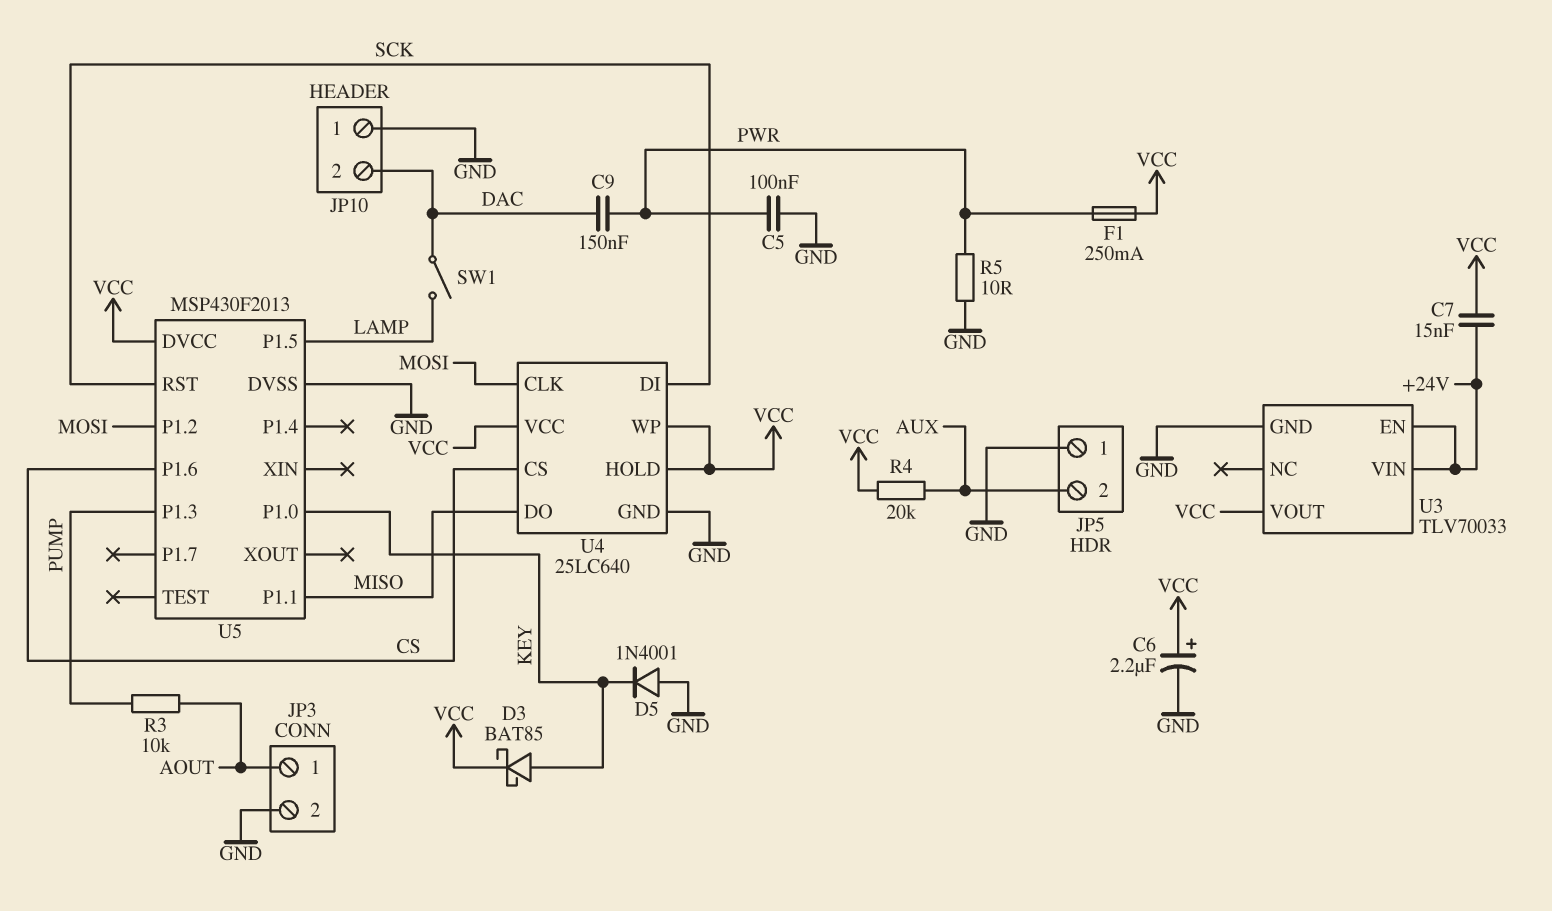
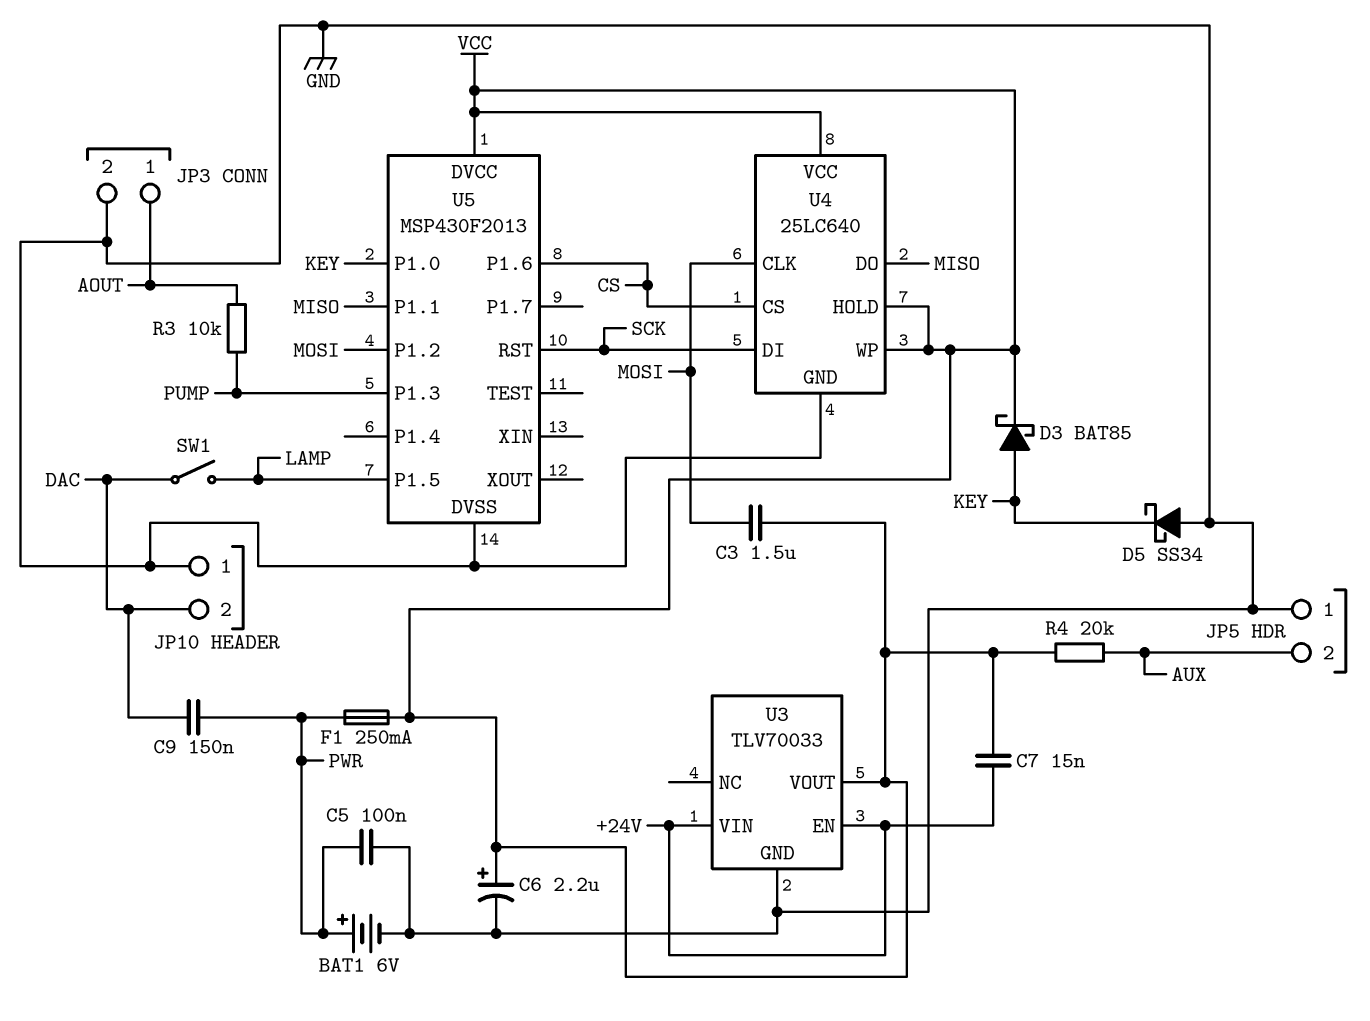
BAT1: none -> 6V (plus PWR, minus GND)
C3: none -> 1.5uF (MOSI, VCC)
D5: diode 1N4001 (A GND, K KEY) -> schottky SS34 (A GND, K KEY)
R5: 10 (GND, PWR) -> none

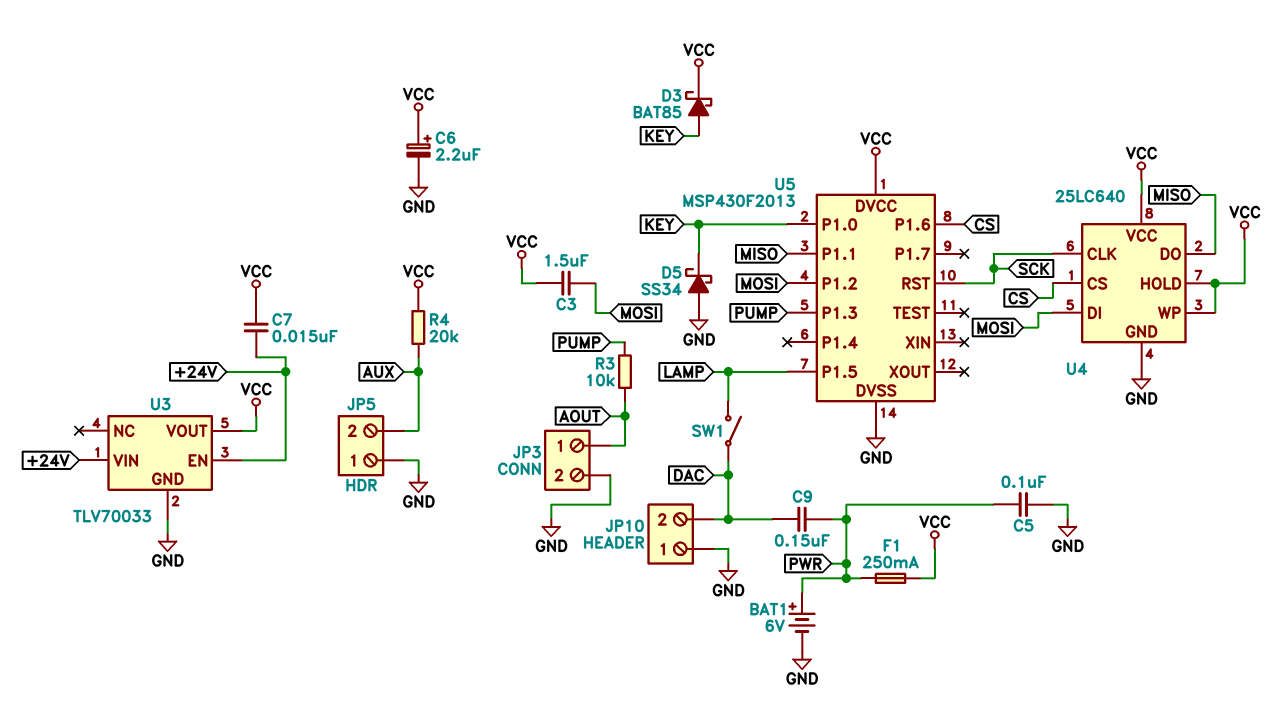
U4 pin CLK: MOSI -> SCK
U4 pin DI: SCK -> MOSI

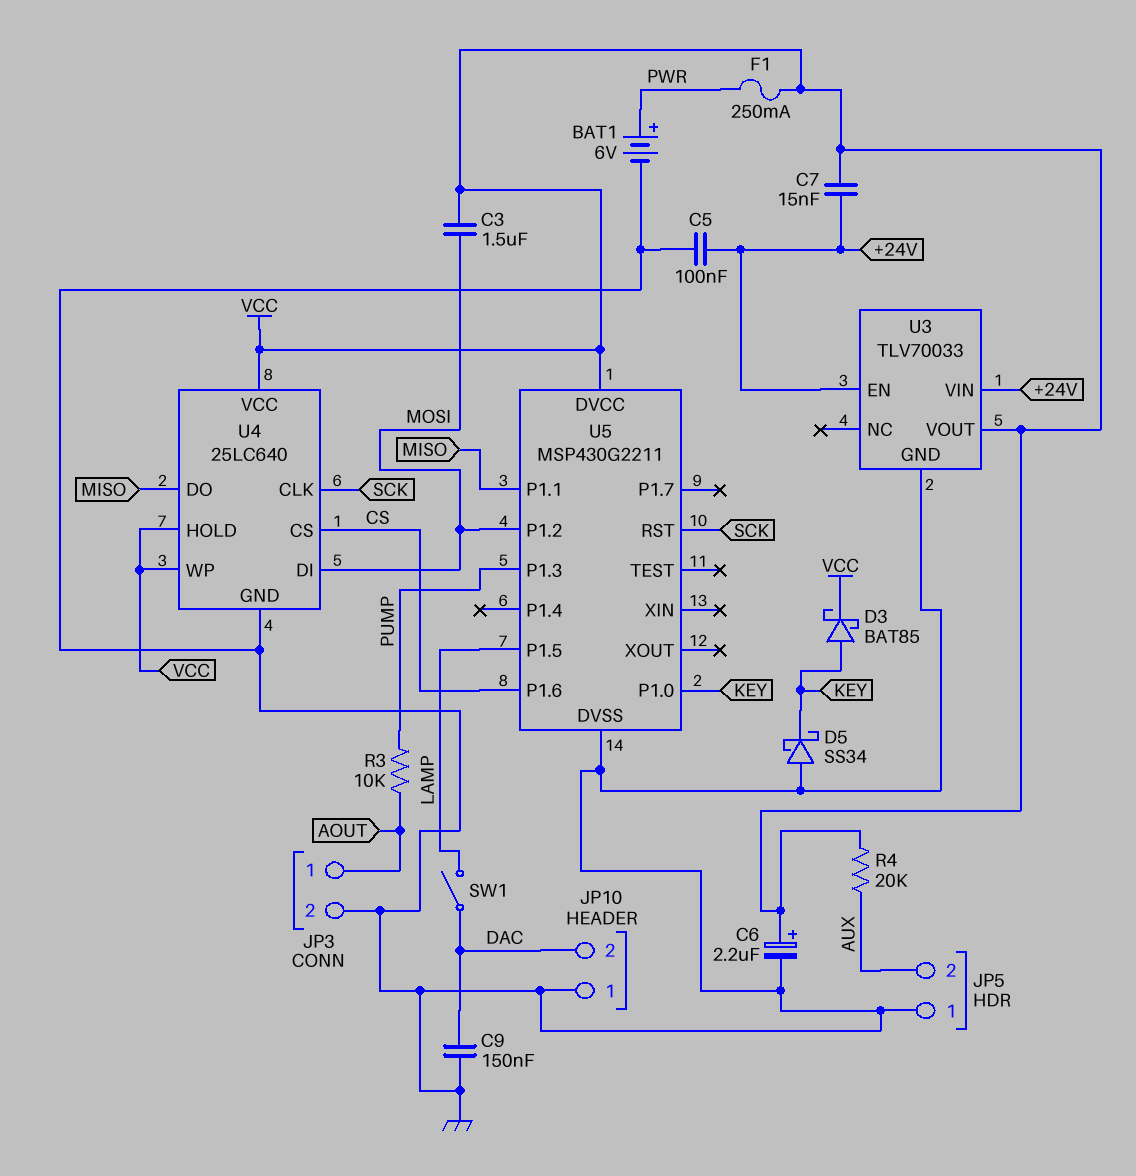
C5: 100nF (GND, PWR) -> 100nF (+24V, GND)
C9: 150nF (DAC, PWR) -> 150nF (DAC, GND)
U5: MSP430F2013 -> MSP430G2211

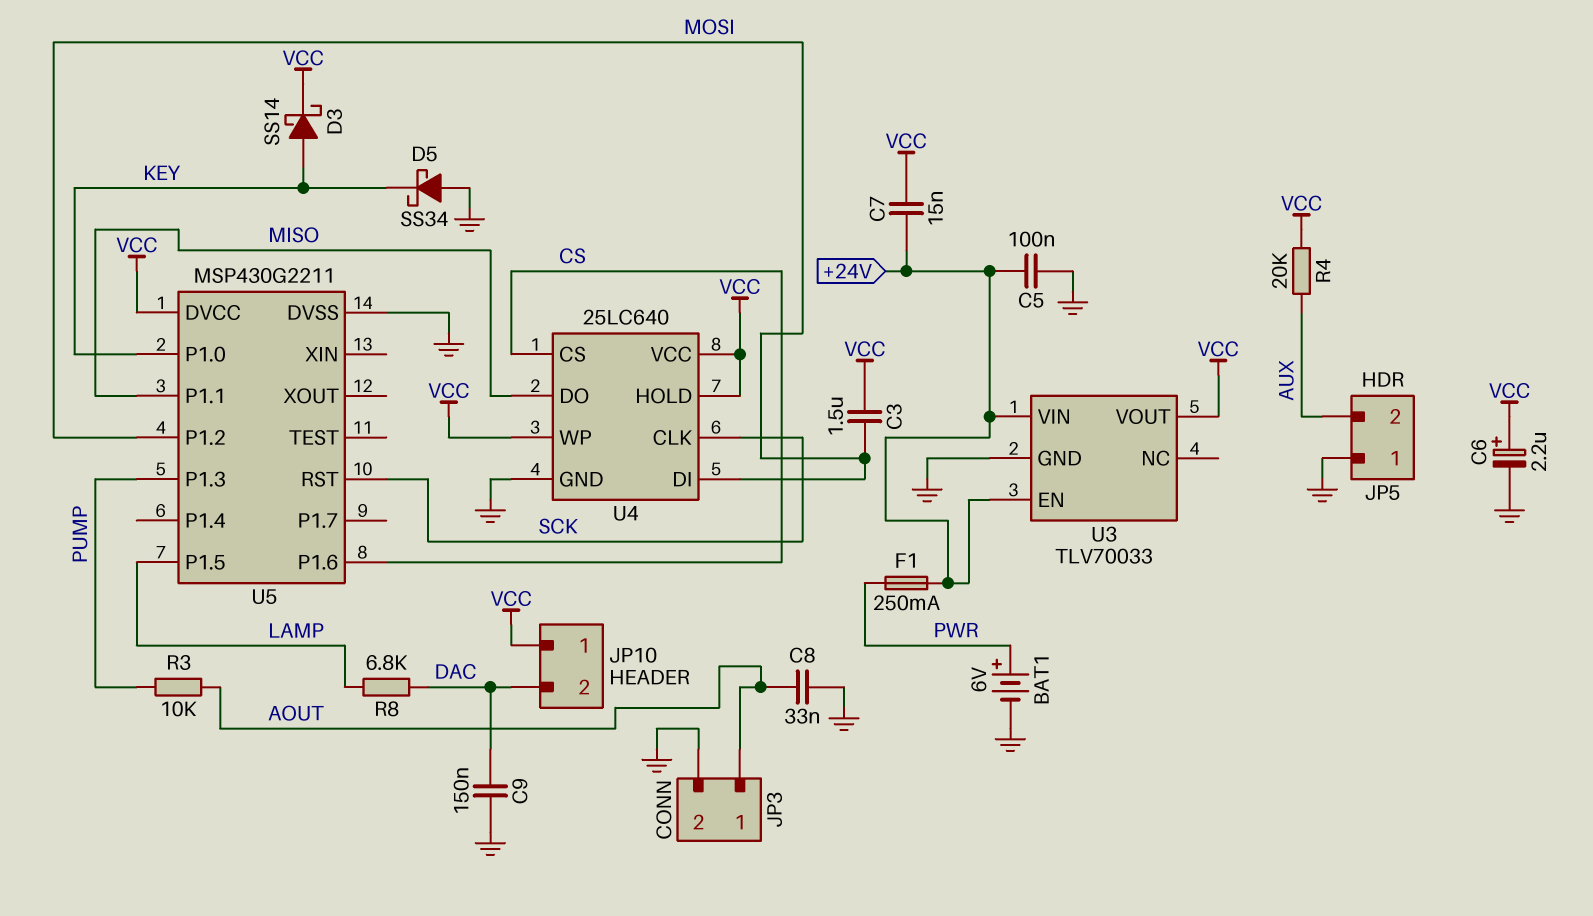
C8: none -> 33nF (AOUT, GND)
D3: schottky BAT85 (A KEY, K VCC) -> schottky SS14 (A KEY, K VCC)
F1: 250mA (PWR, VCC) -> 250mA (+24V, PWR)
JP10 pin 1: GND -> VCC
R8: none -> 6.8k (DAC, LAMP)
SW1: switch (DAC, LAMP) -> none

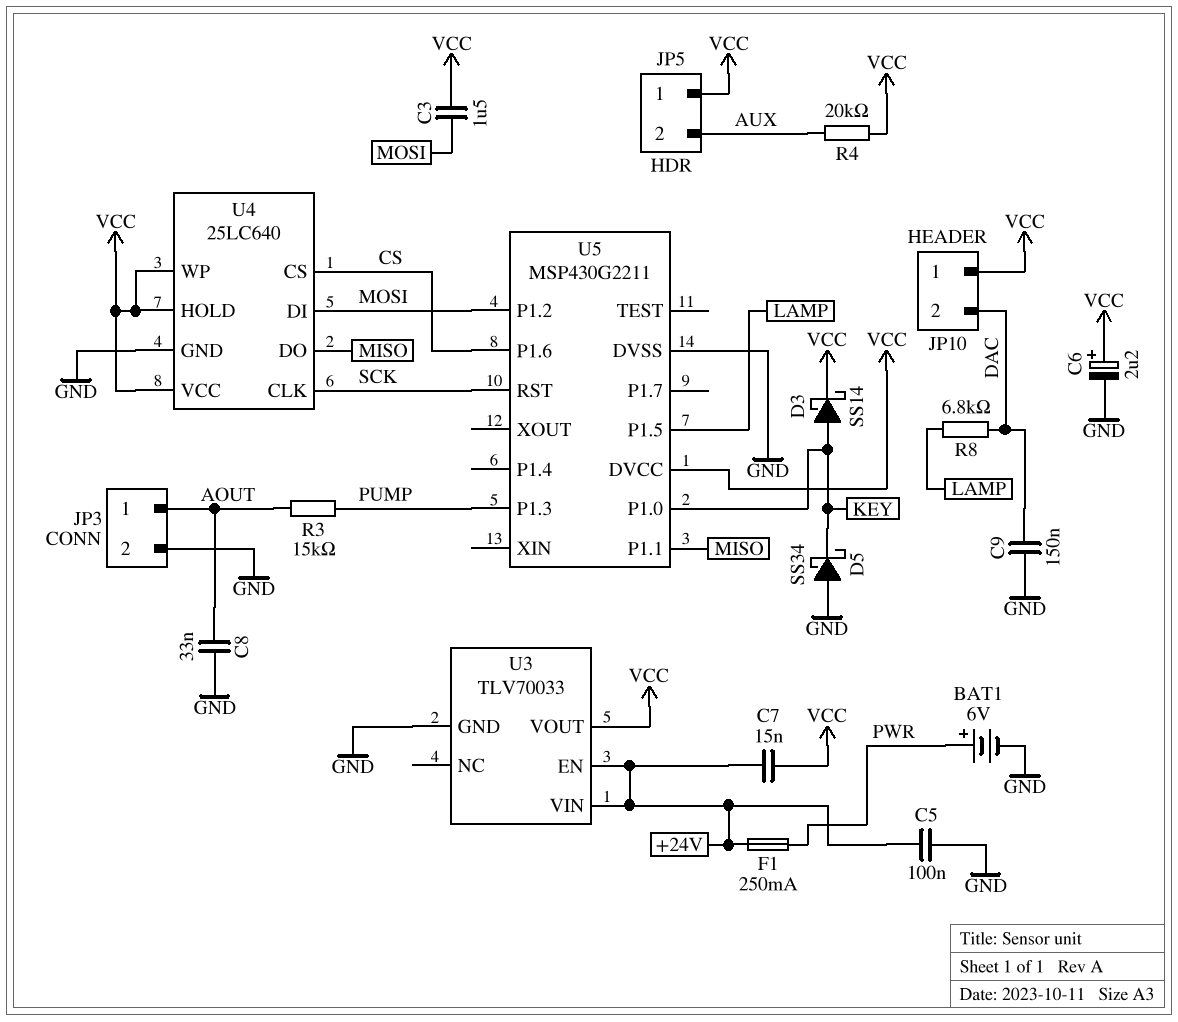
JP5 pin 1: GND -> VCC
R3: 10k (AOUT, PUMP) -> 15k (AOUT, PUMP)

